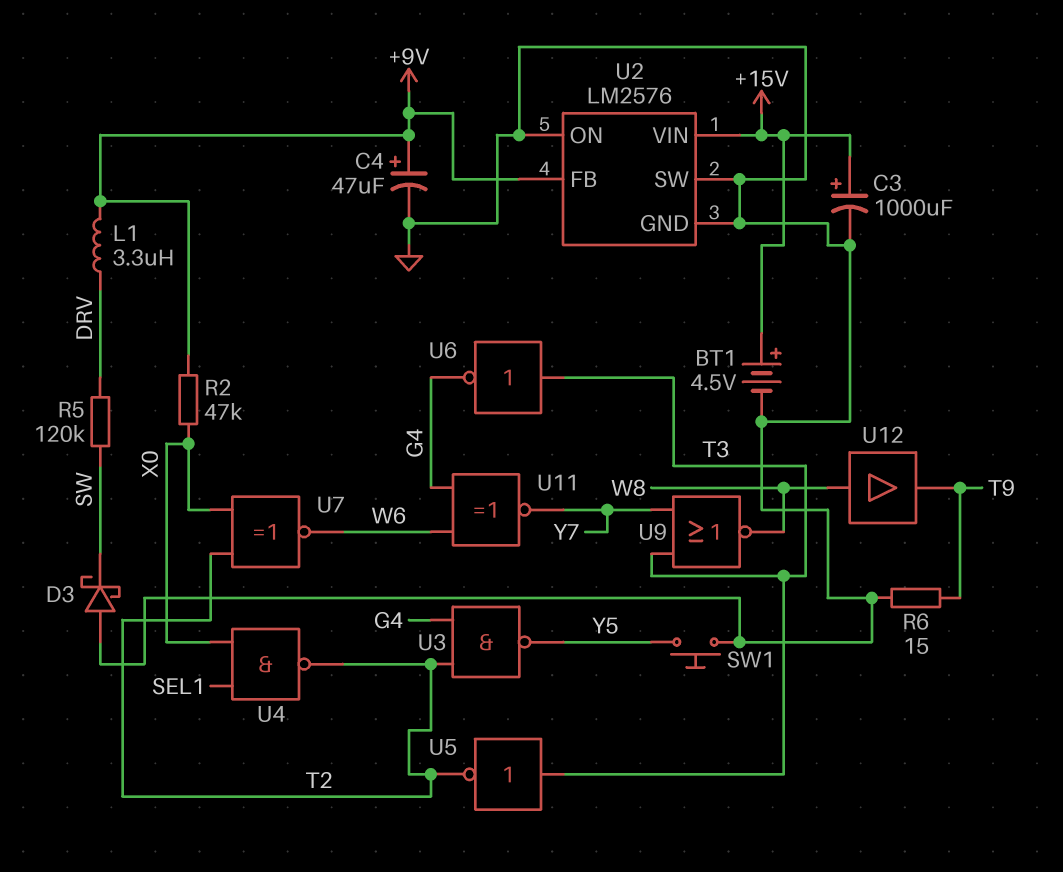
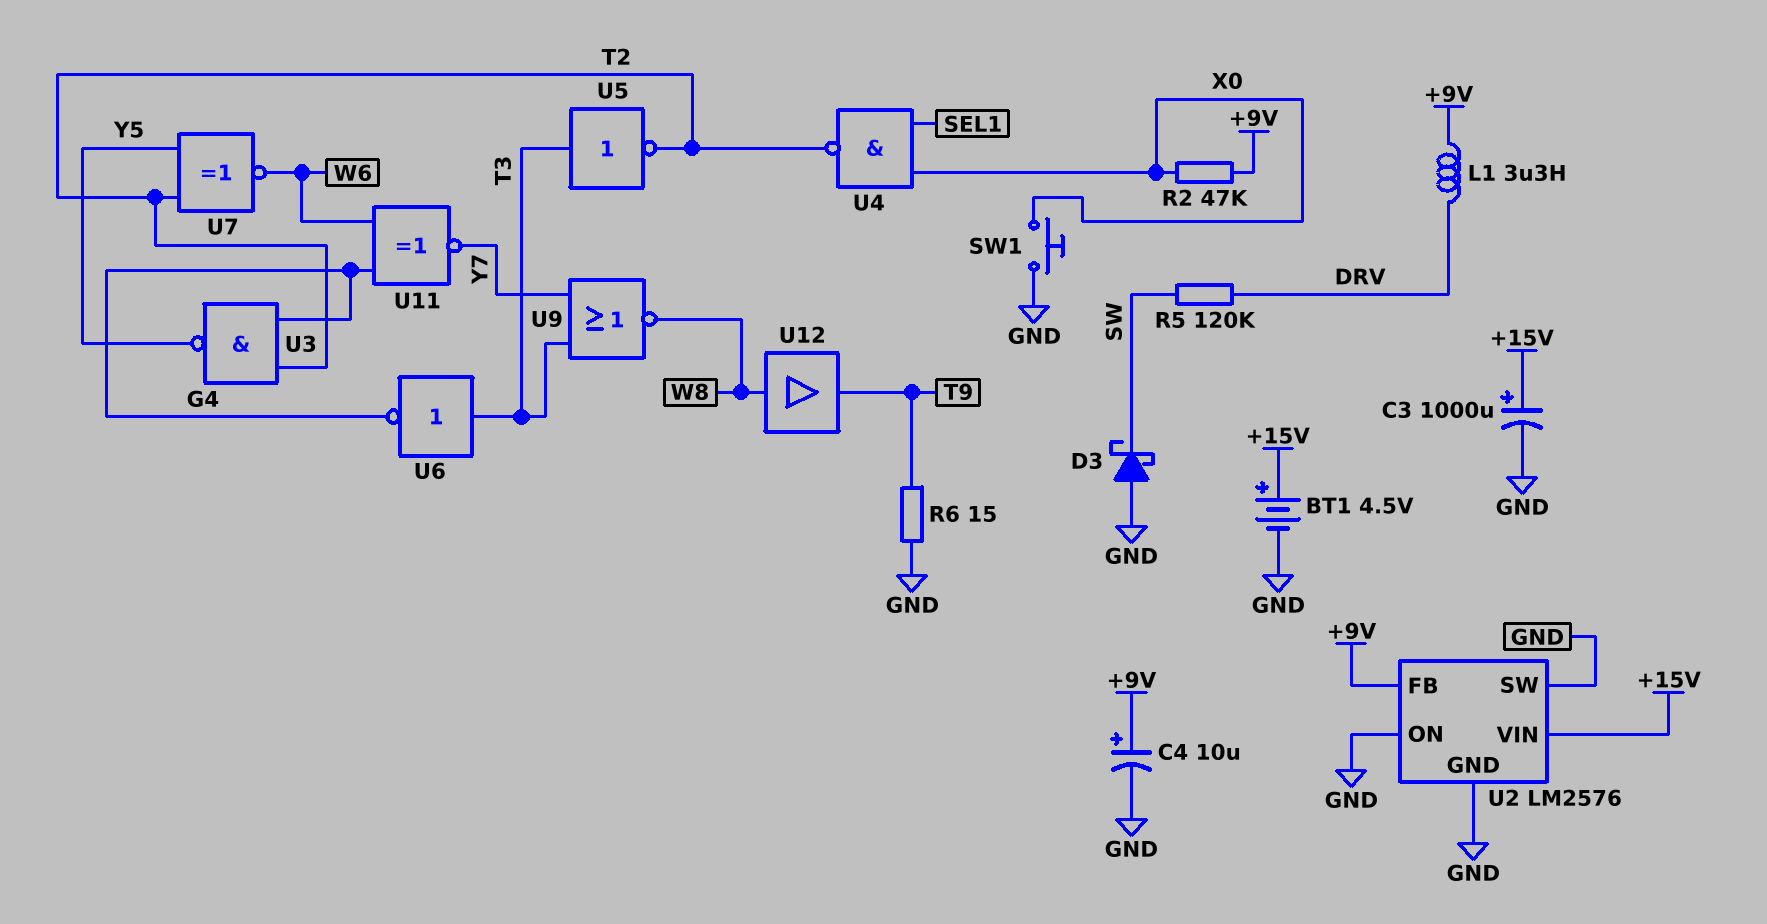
C4: 47uF (plus +9V, minus GND) -> 10uF (plus +9V, minus GND)
SW1: button (GND, Y5) -> button (GND, X0)
U7: XNOR (in T2, in X0, out W6) -> XNOR (in T2, in Y5, out W6)

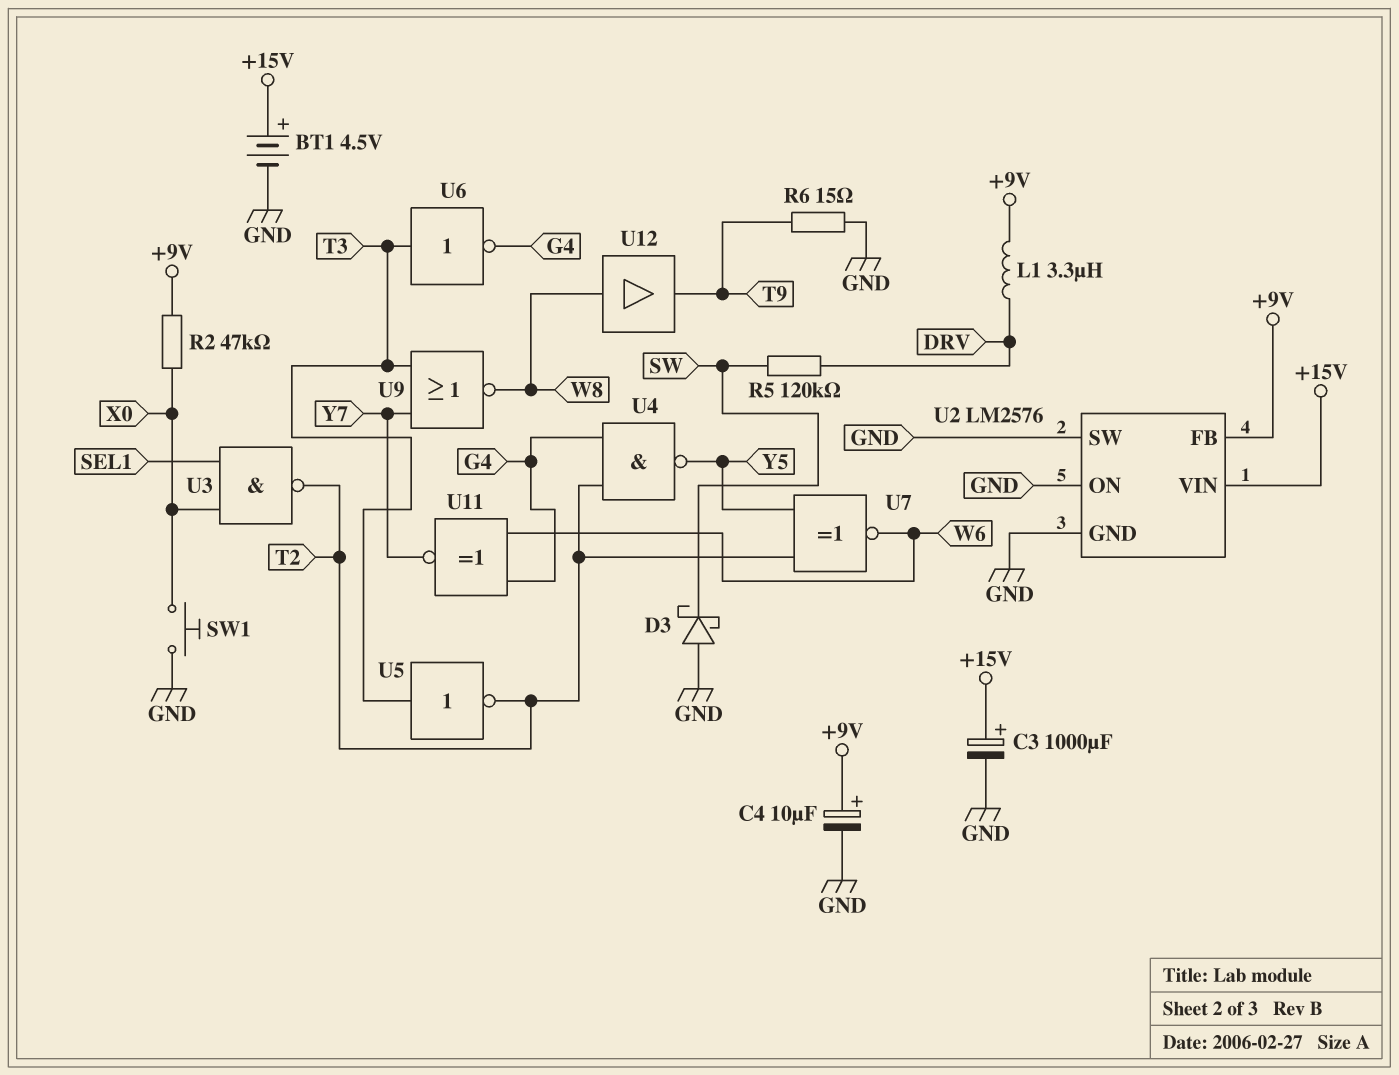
U3: NAND (in G4, in T2, out Y5) -> NAND (in SEL1, in X0, out T2)
U4: NAND (in SEL1, in X0, out T2) -> NAND (in G4, in T2, out Y5)

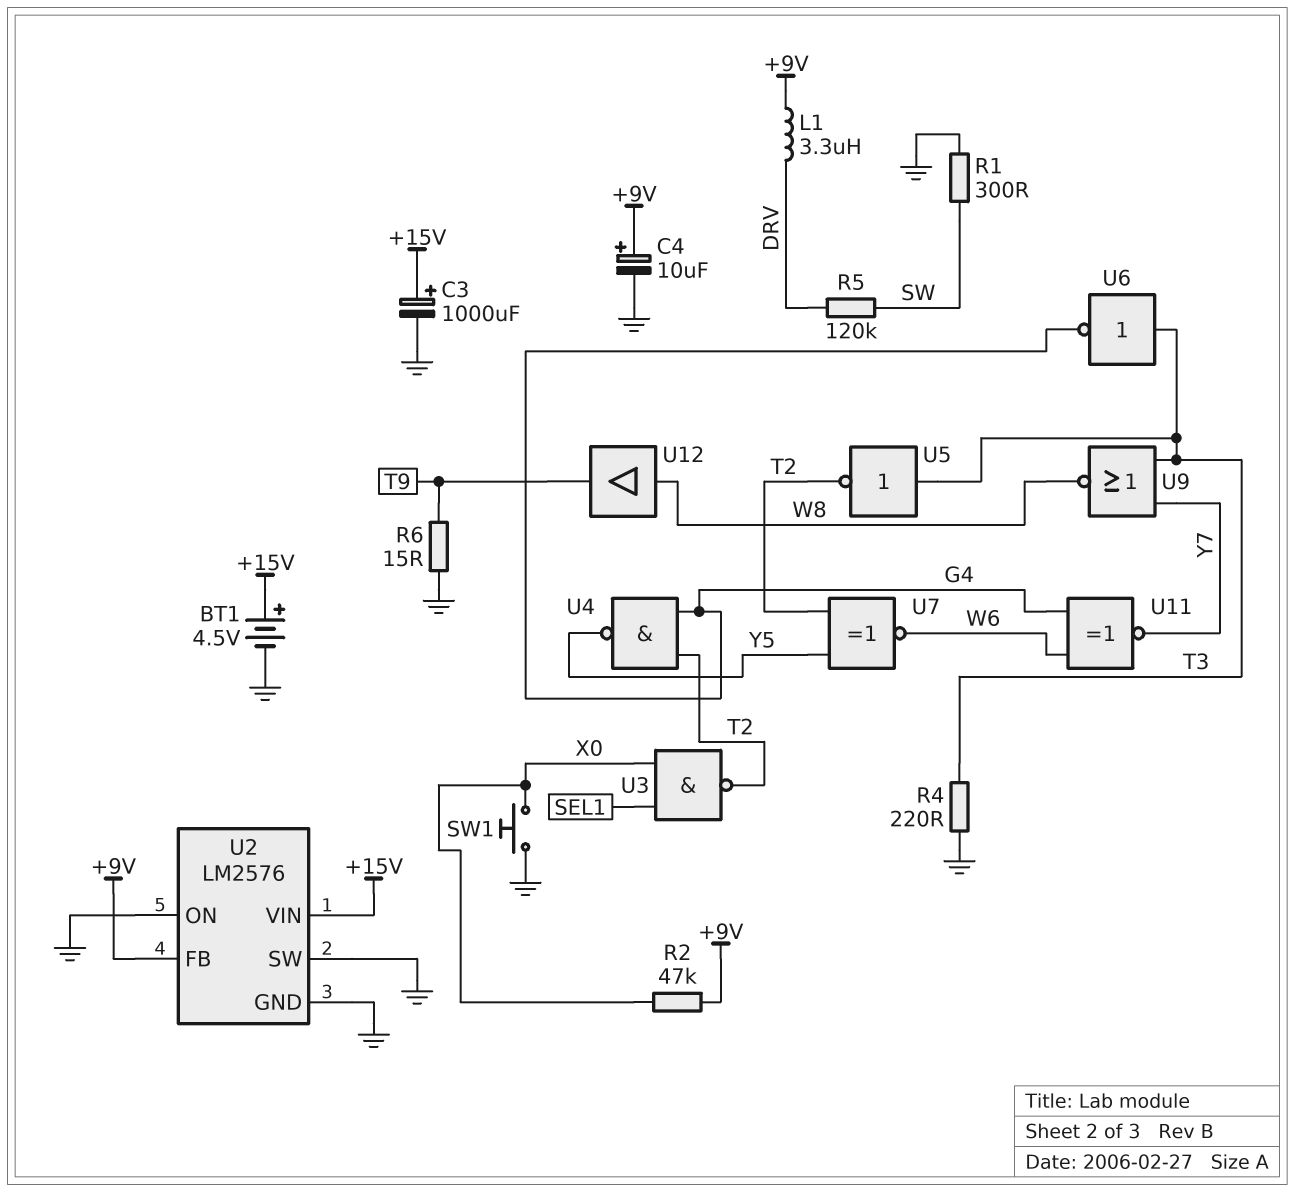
D3: schottky (A GND, K SW) -> none
R1: none -> 300 (GND, SW)
R4: none -> 220 (GND, T3)

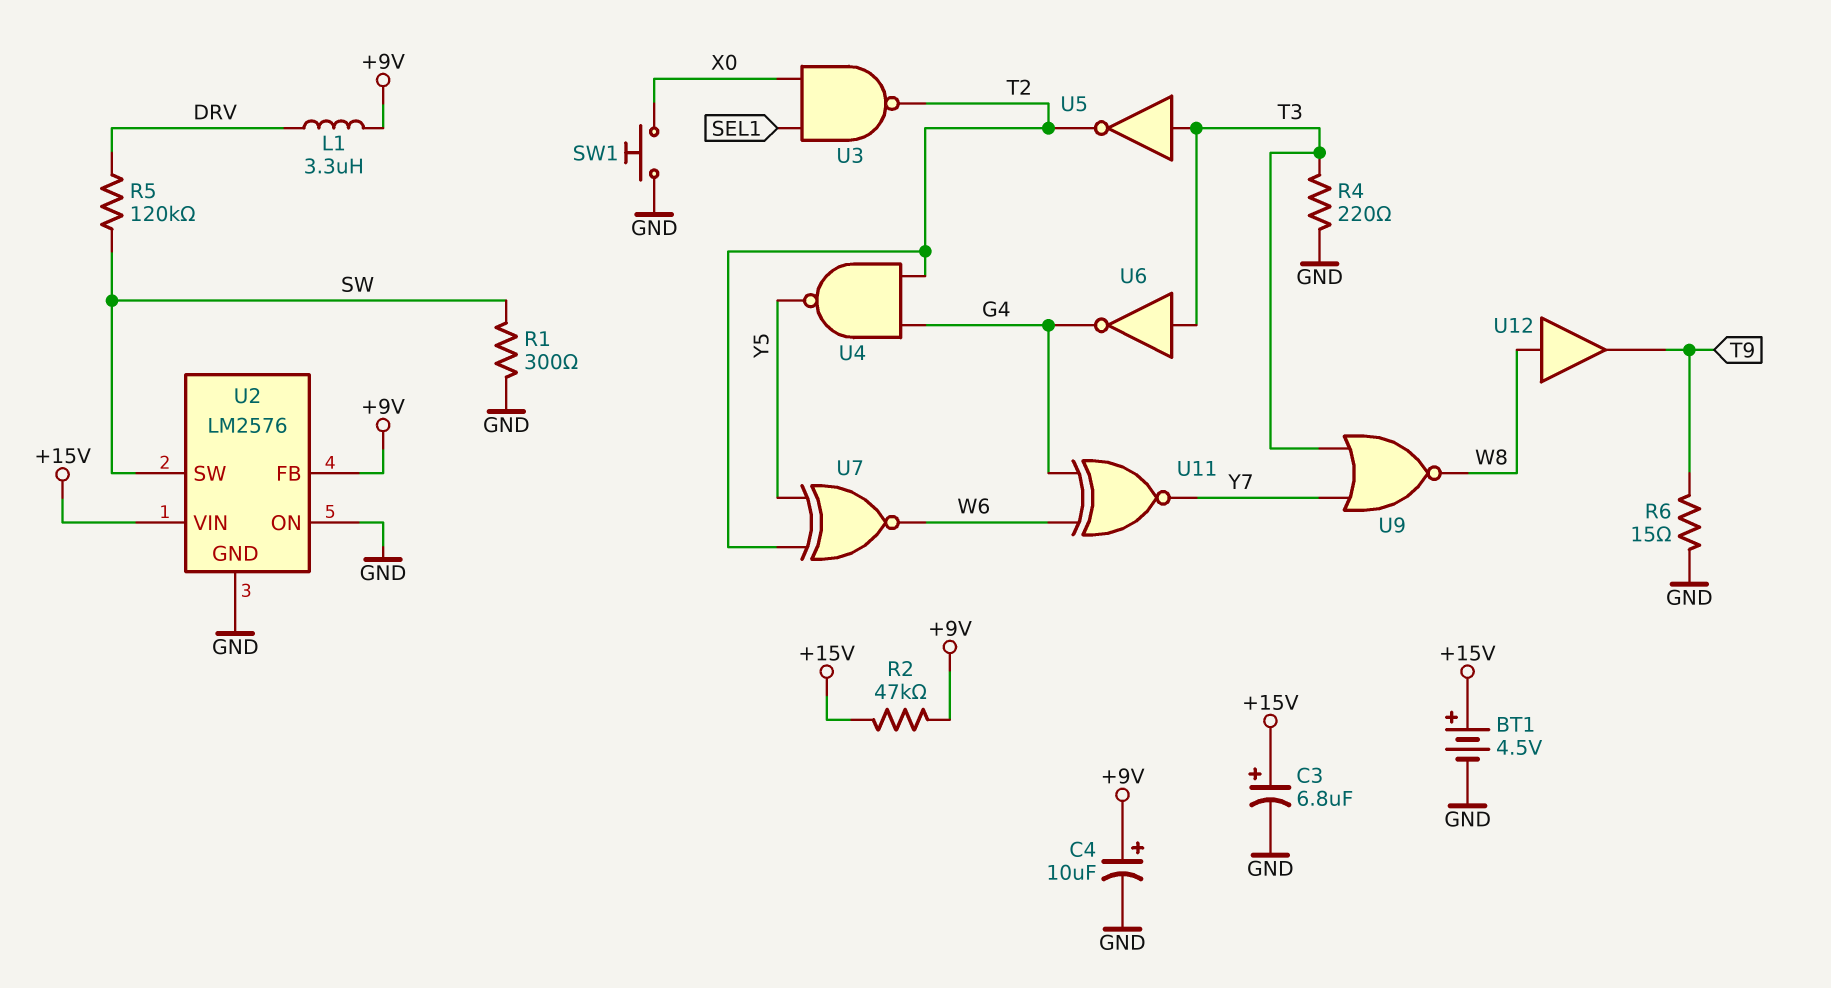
C3: 1000uF (plus +15V, minus GND) -> 6.8uF (plus +15V, minus GND)
R2: 47k (+9V, X0) -> 47k (+9V, +15V)
U2 pin SW: GND -> SW

